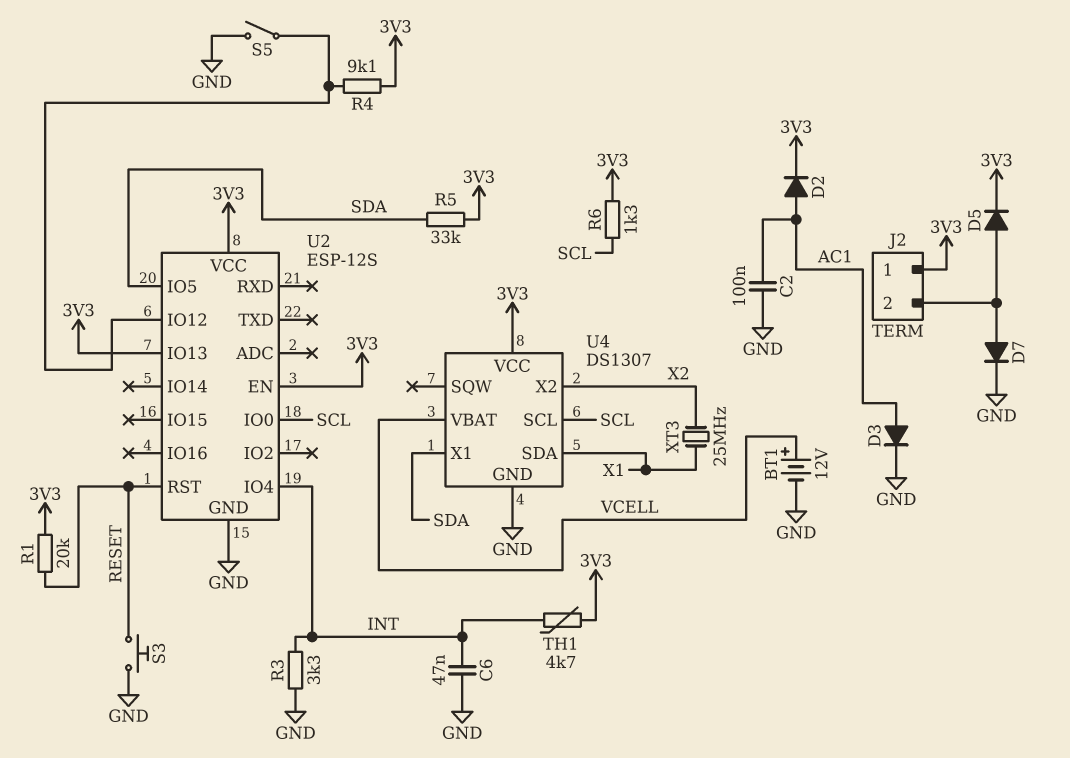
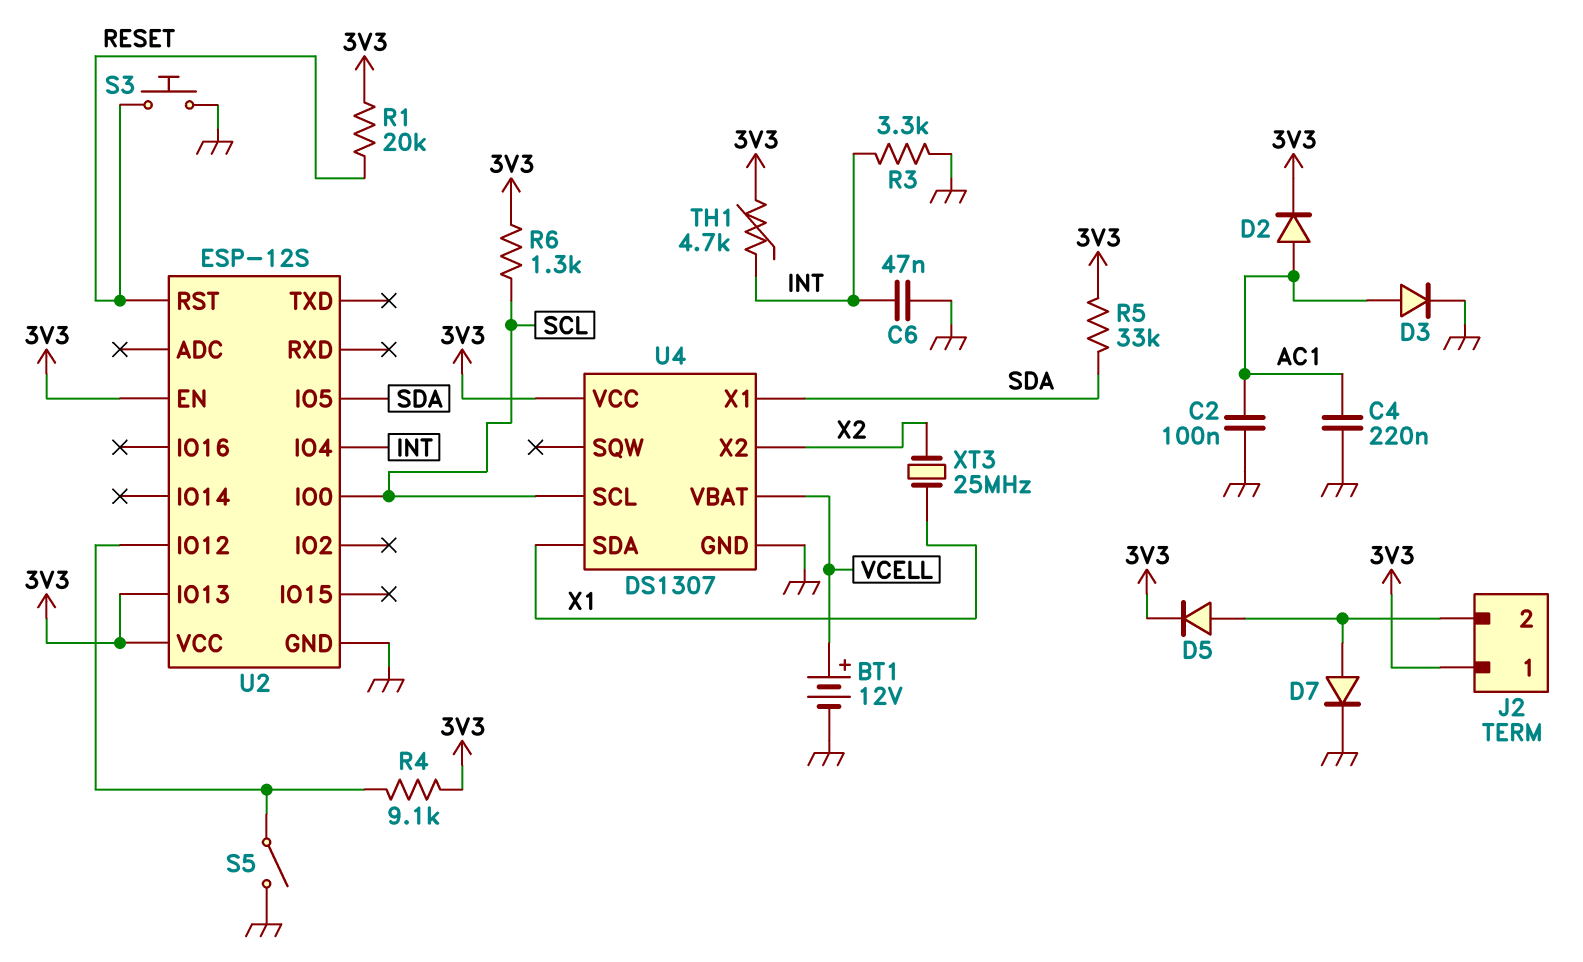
C4: none -> 220nF (AC1, GND)

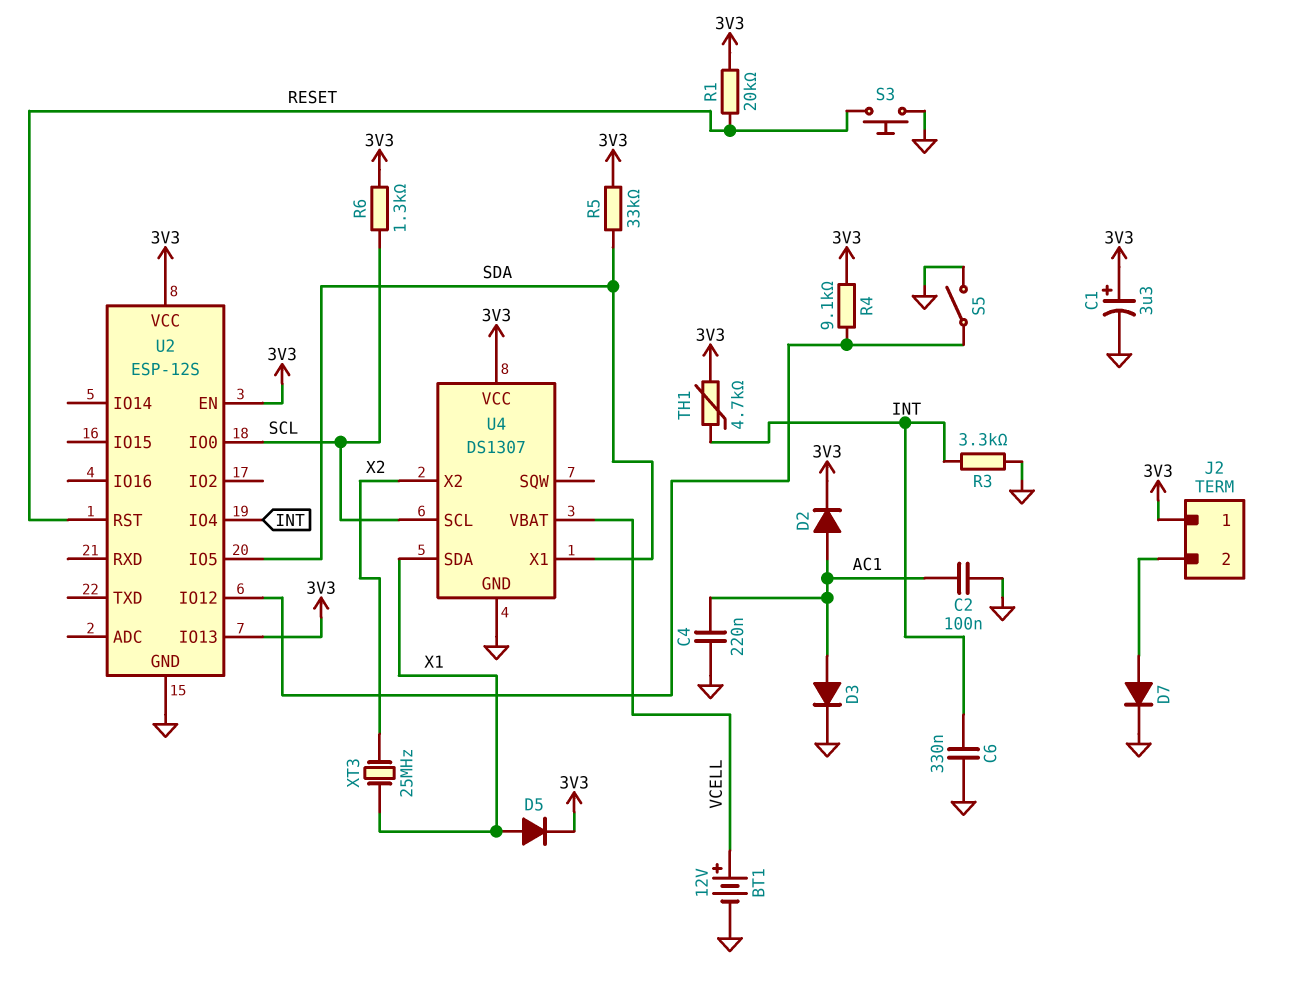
C1: none -> 3.3uF (plus 3V3, minus GND)
C6: 47nF (GND, INT) -> 330nF (GND, INT)
D5: diode (A J2/2, K 3V3) -> diode (A X1, K 3V3)

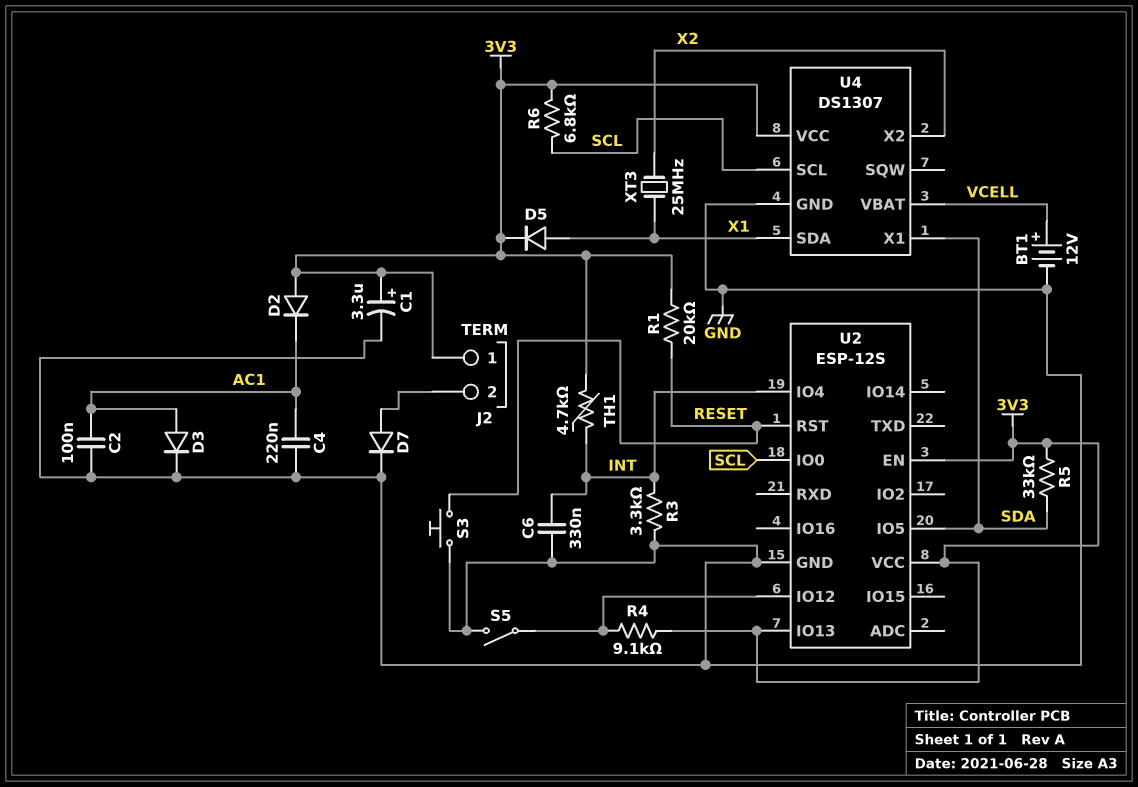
D2: diode (A AC1, K 3V3) -> diode (A 3V3, K AC1)
R6: 1.3k (3V3, SCL) -> 6.8k (3V3, SCL)

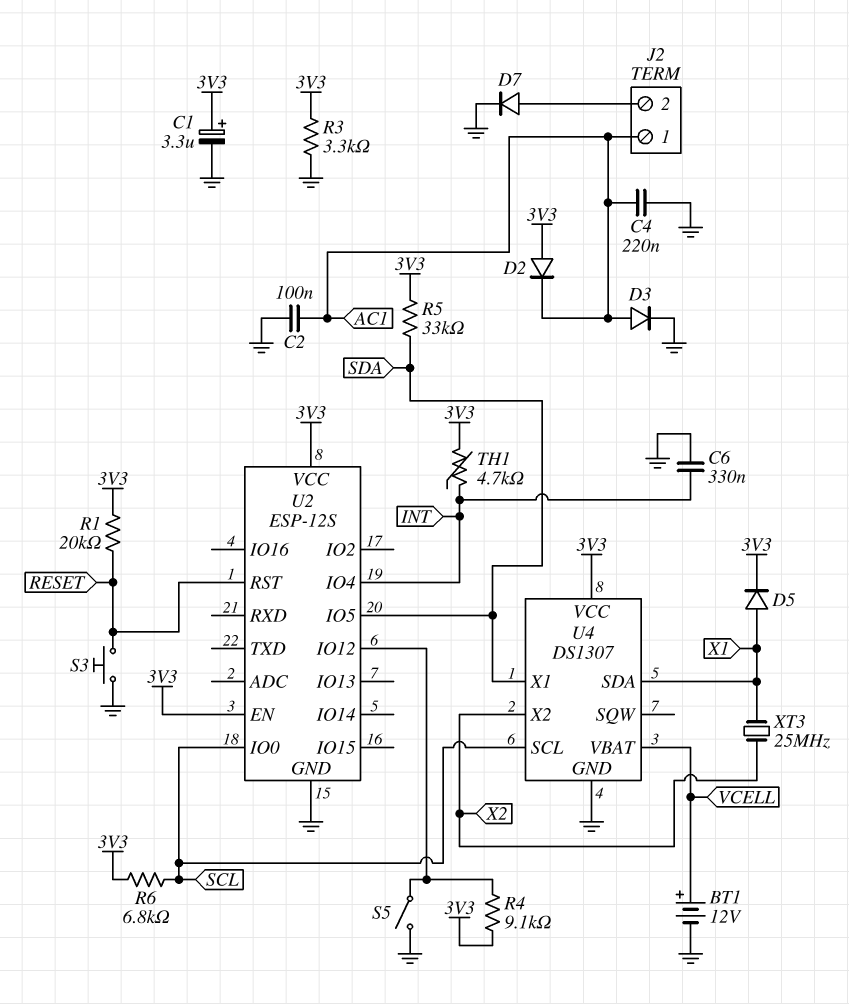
J2 pin 1: 3V3 -> AC1
R3: 3.3k (GND, INT) -> 3.3k (3V3, GND)
U2 pin IO13: 3V3 -> none

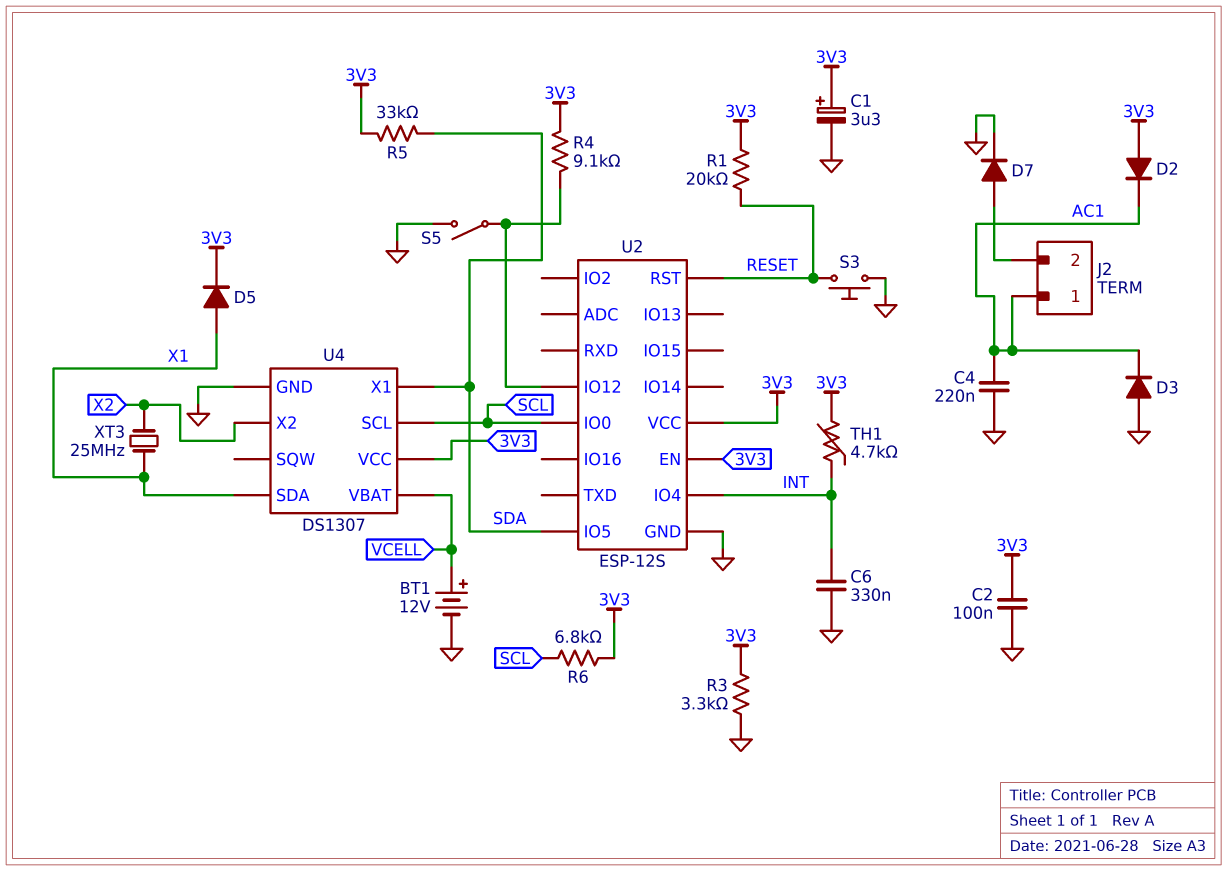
C2: 100nF (AC1, GND) -> 100nF (3V3, GND)
D3: diode (A AC1, K GND) -> diode (A GND, K AC1)

